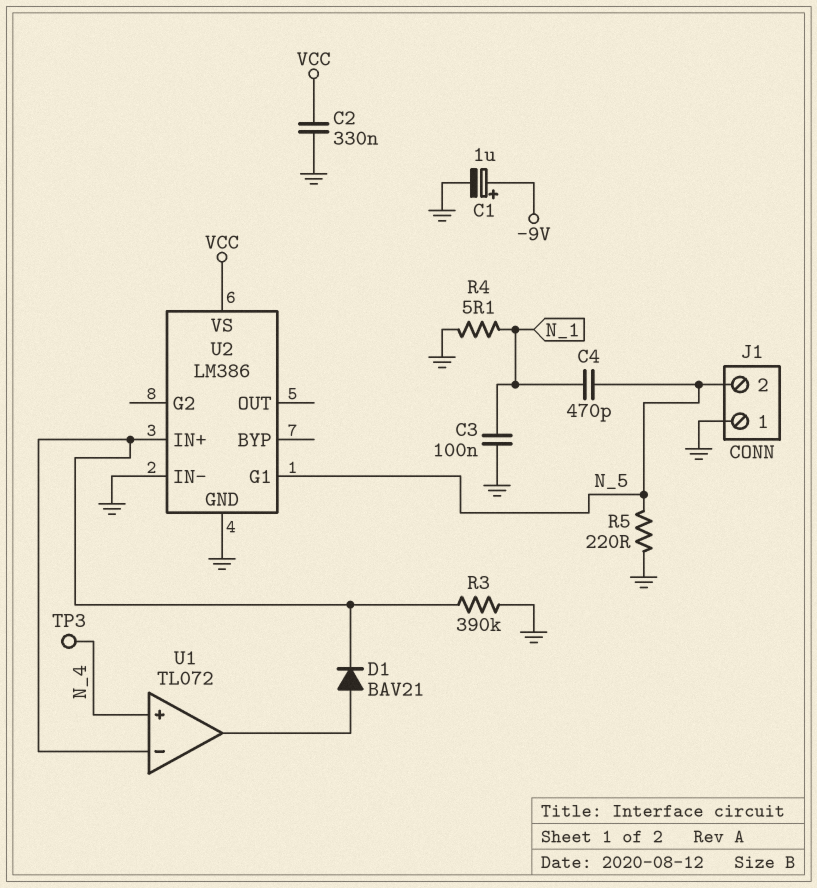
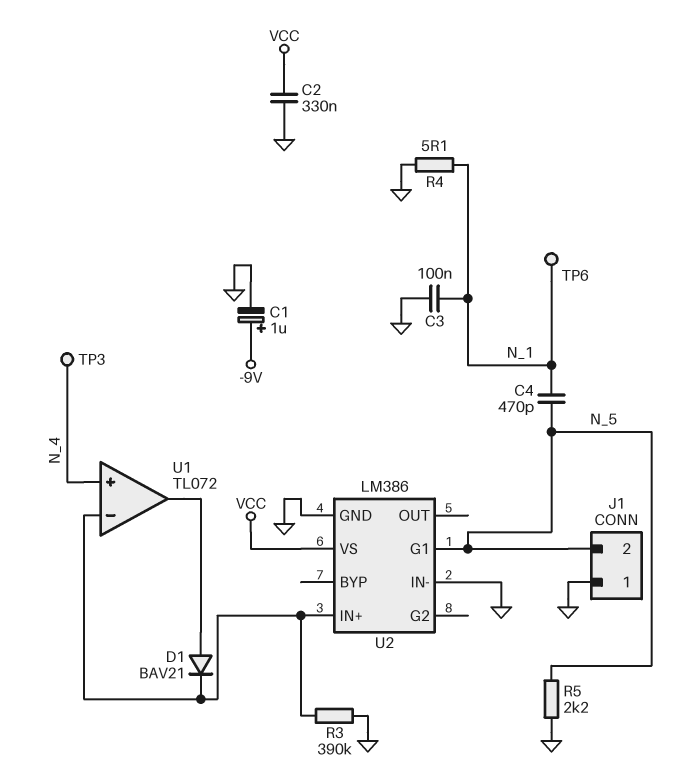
R5: 220 (GND, N_5) -> 2.2k (GND, N_5)
TP6: none -> test point (N_1)

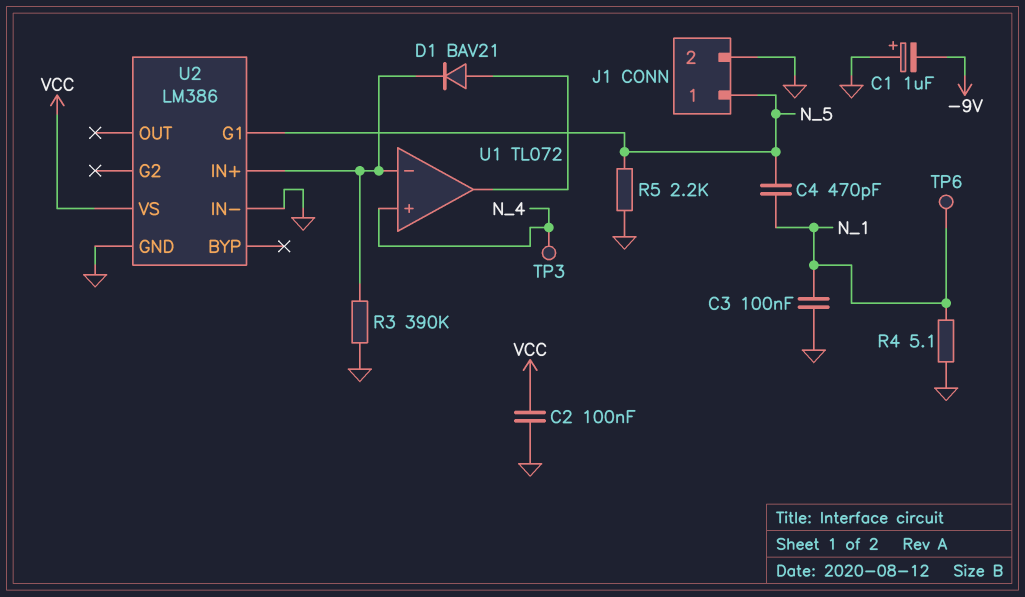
C1: 1uF (plus -9V, minus GND) -> 1uF (plus GND, minus -9V)
C2: 330nF (GND, VCC) -> 100nF (GND, VCC)
J1 pin 1: GND -> N_5
J1 pin 2: N_5 -> GND

